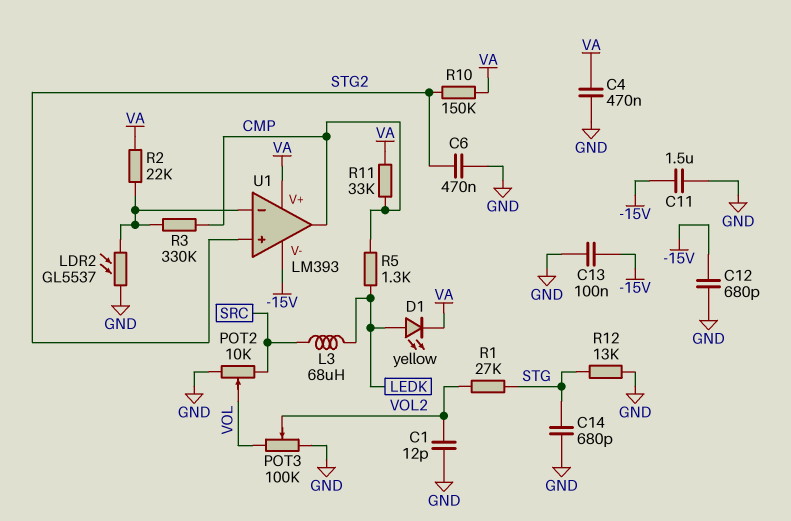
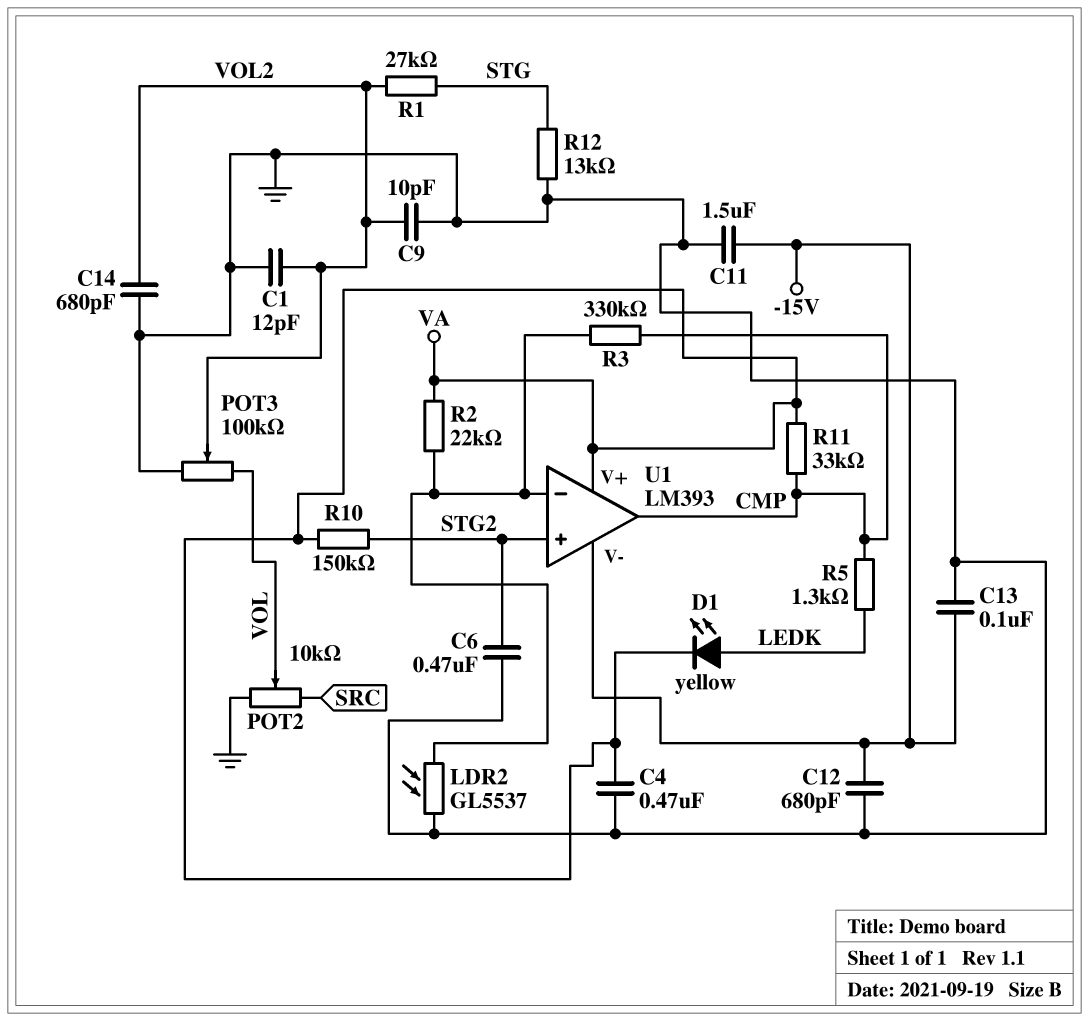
C9: none -> 10pF (GND, VOL2)
C14: 680pF (GND, STG) -> 680pF (GND, VOL2)
L3: 68uH (LEDK, SRC) -> none

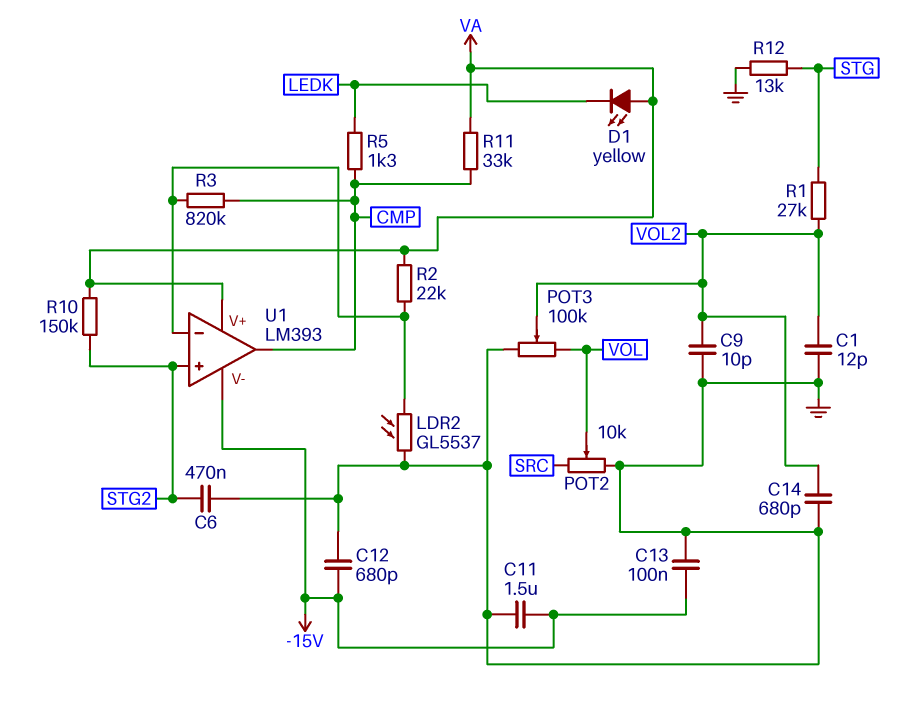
C4: 470nF (GND, VA) -> none
D1: LED yellow (A LEDK, K VA) -> LED yellow (A VA, K LEDK)
R3: 330k (CMP, U1/in-) -> 820k (CMP, U1/in-)

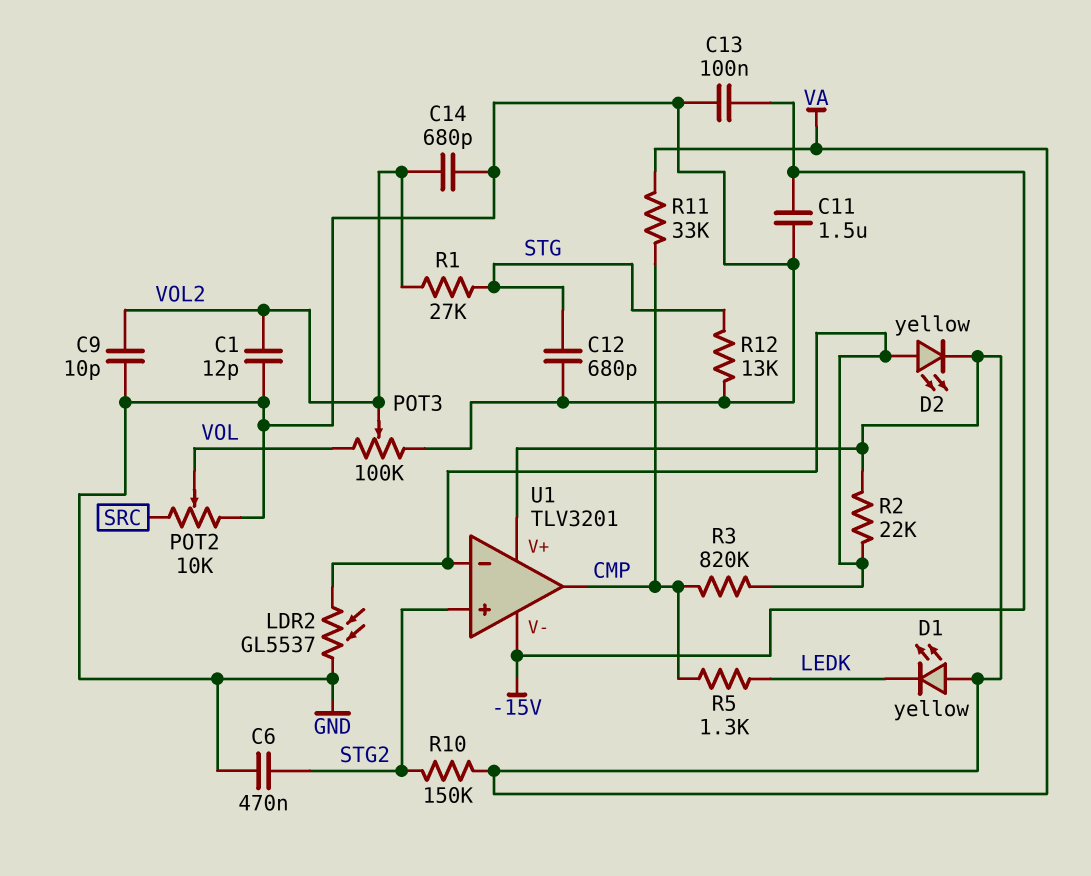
C12: 680pF (-15V, GND) -> 680pF (GND, STG)
D2: none -> LED yellow (A U1/in-, K VA)
U1: LM393 -> TLV3201

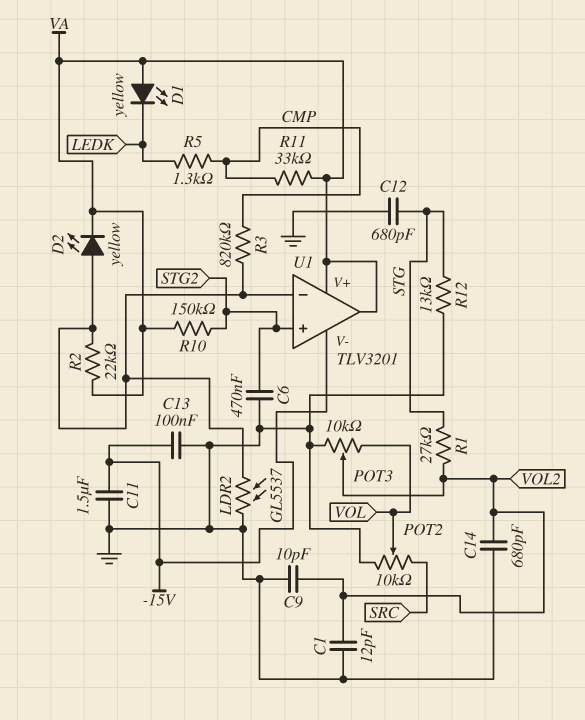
POT3: 100k (GND, VOL, wiper VOL2) -> 10k (GND, VOL, wiper VOL2)
U1 pin out: CMP -> VA

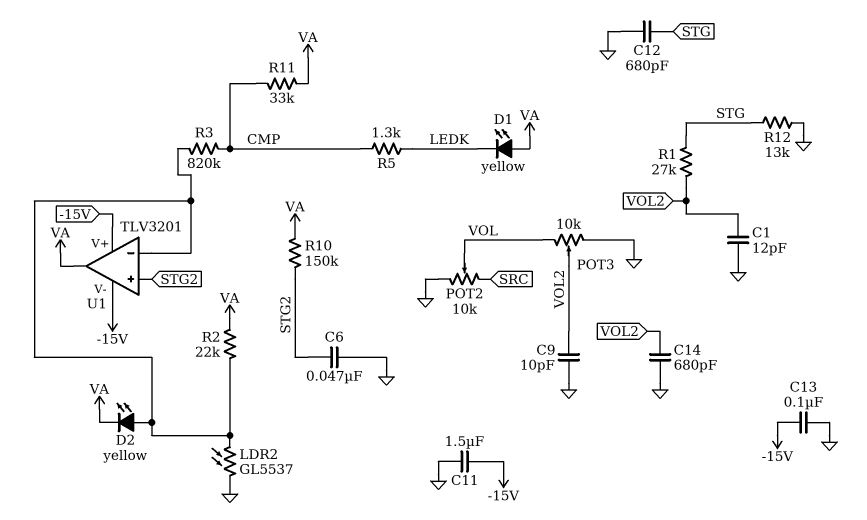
C6: 470nF (GND, STG2) -> 47nF (GND, STG2)
U1 pin V+: VA -> -15V

